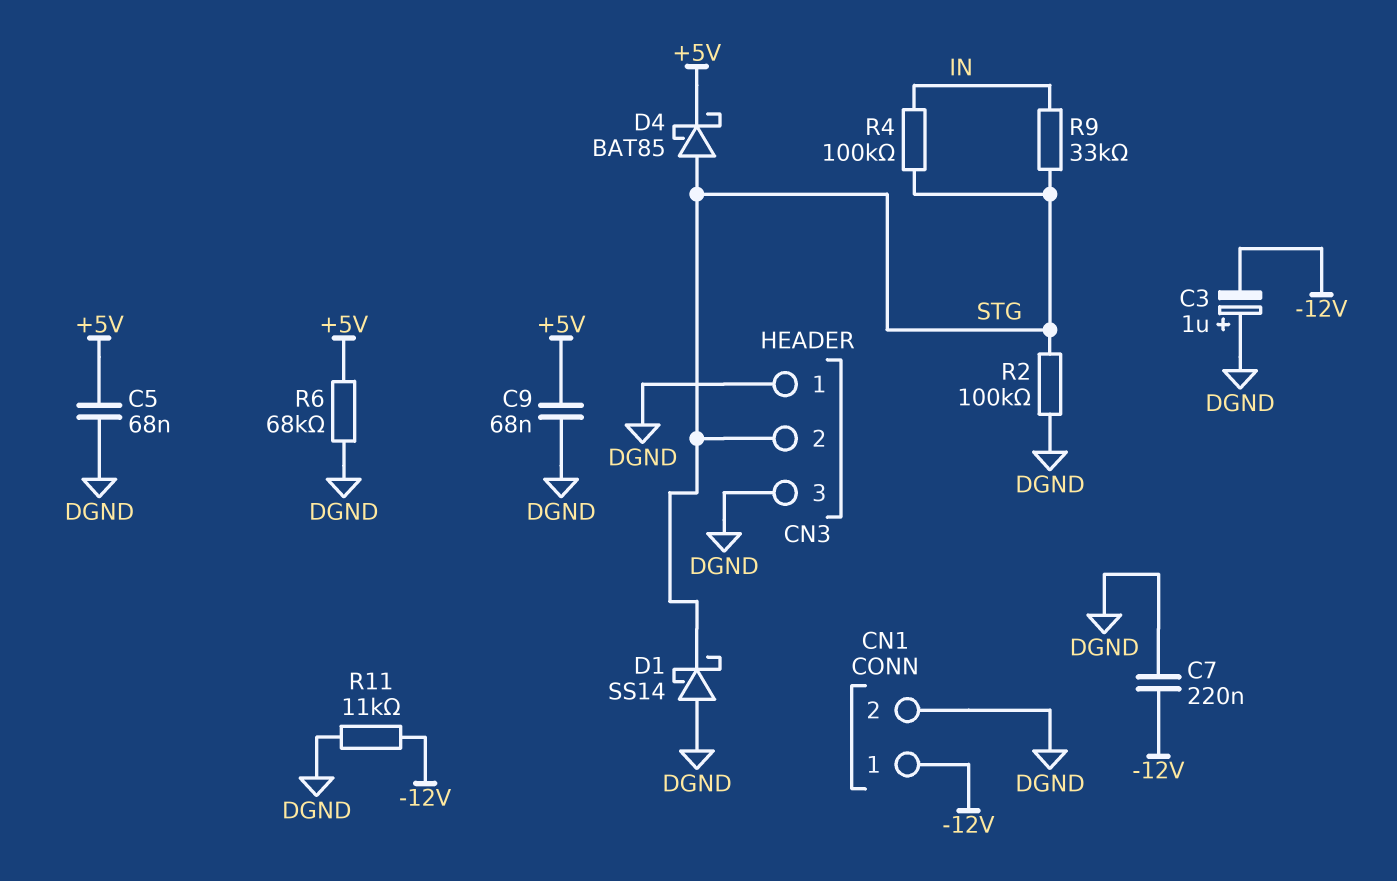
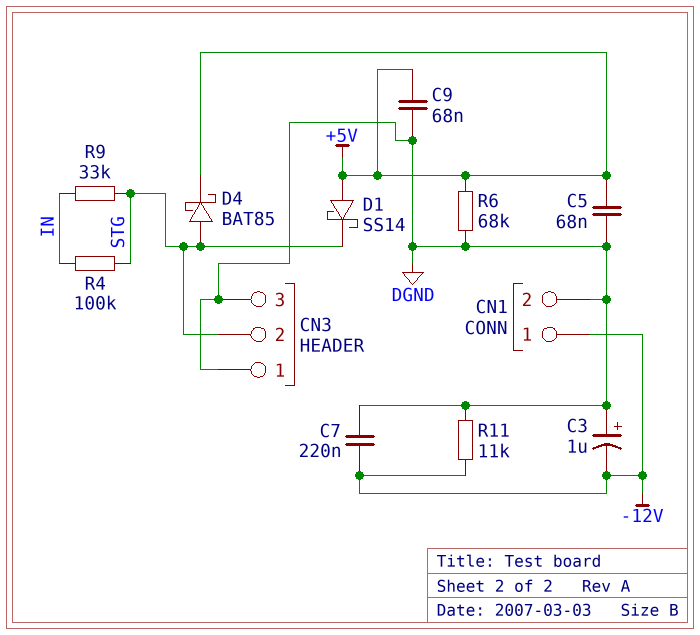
D1: schottky SS14 (A DGND, K STG) -> schottky SS14 (A +5V, K STG)
R2: 100k (DGND, STG) -> none

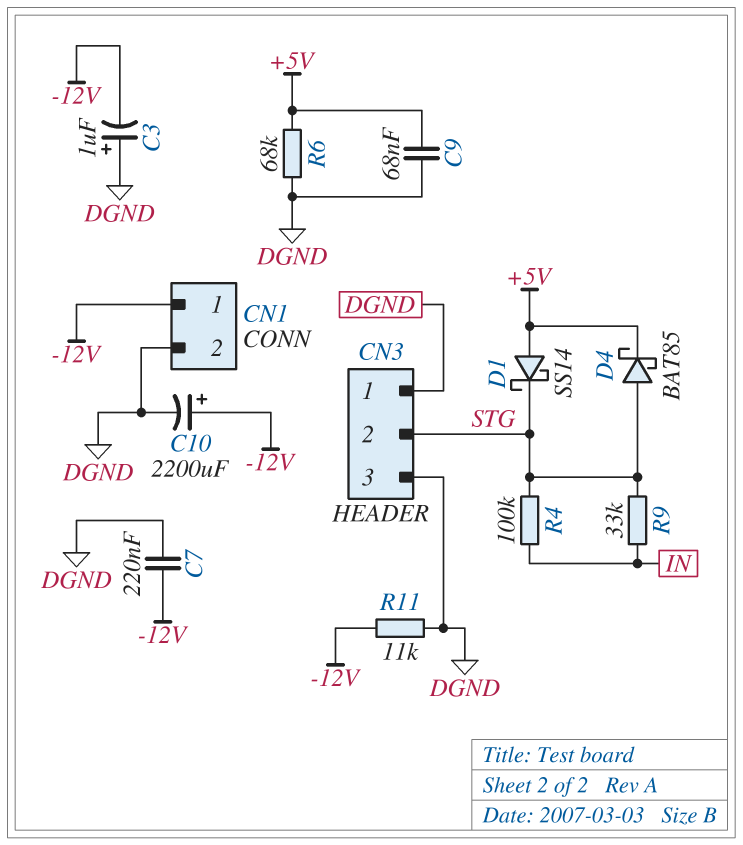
C5: 68nF (+5V, DGND) -> none
C10: none -> 2200uF (plus -12V, minus DGND)

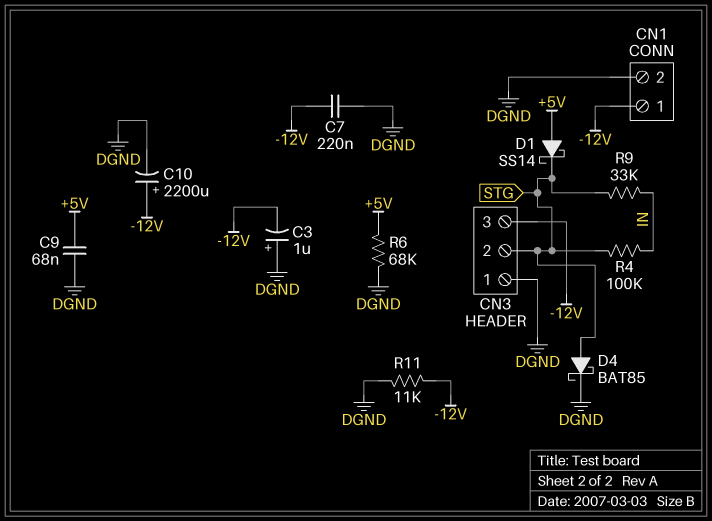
CN3 pin 3: DGND -> -12V
D4: schottky BAT85 (A STG, K +5V) -> schottky BAT85 (A STG, K DGND)

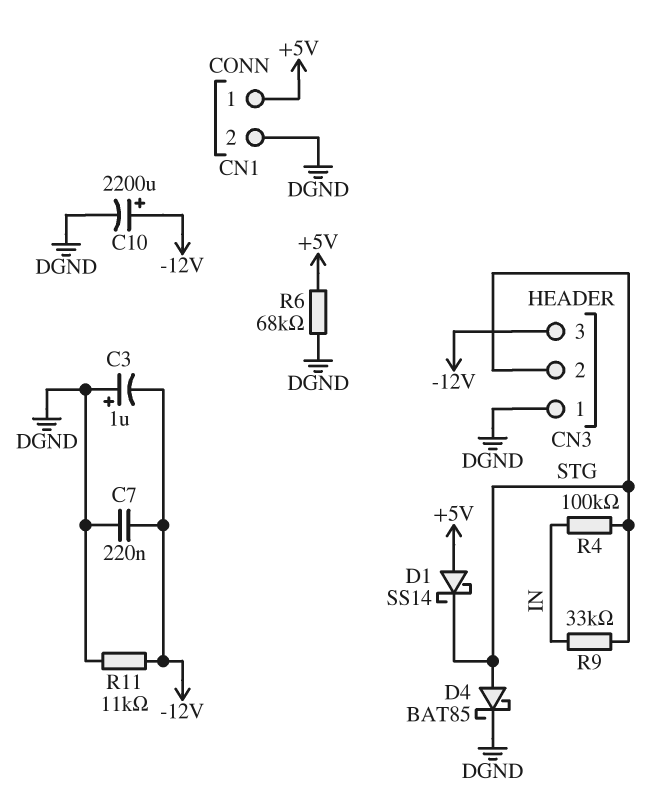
C9: 68nF (+5V, DGND) -> none
CN1 pin 1: -12V -> +5V

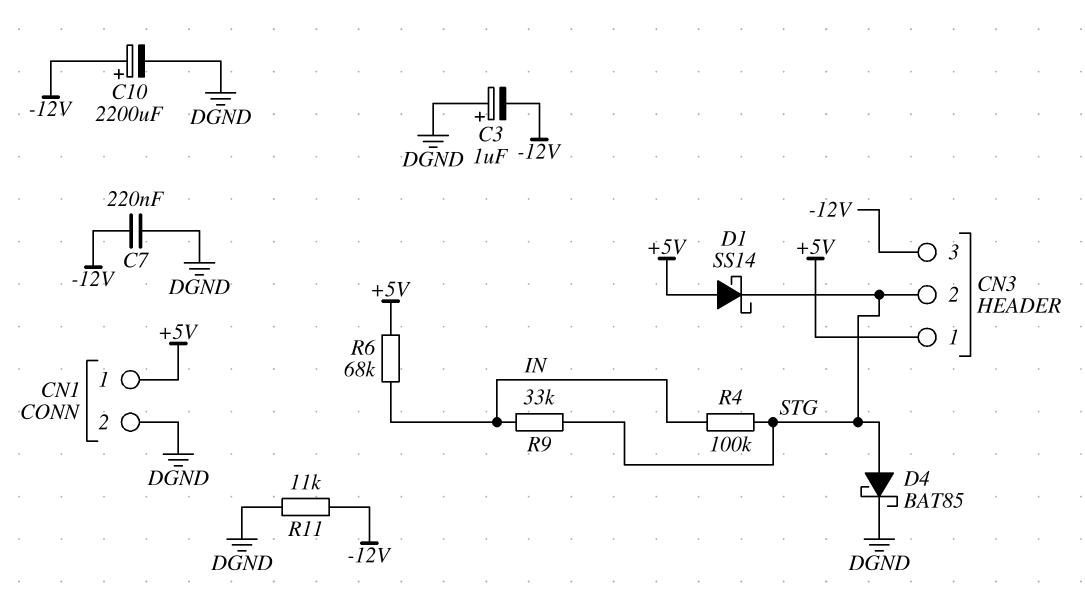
CN3 pin 1: DGND -> +5V
R6: 68k (+5V, DGND) -> 68k (+5V, IN)

